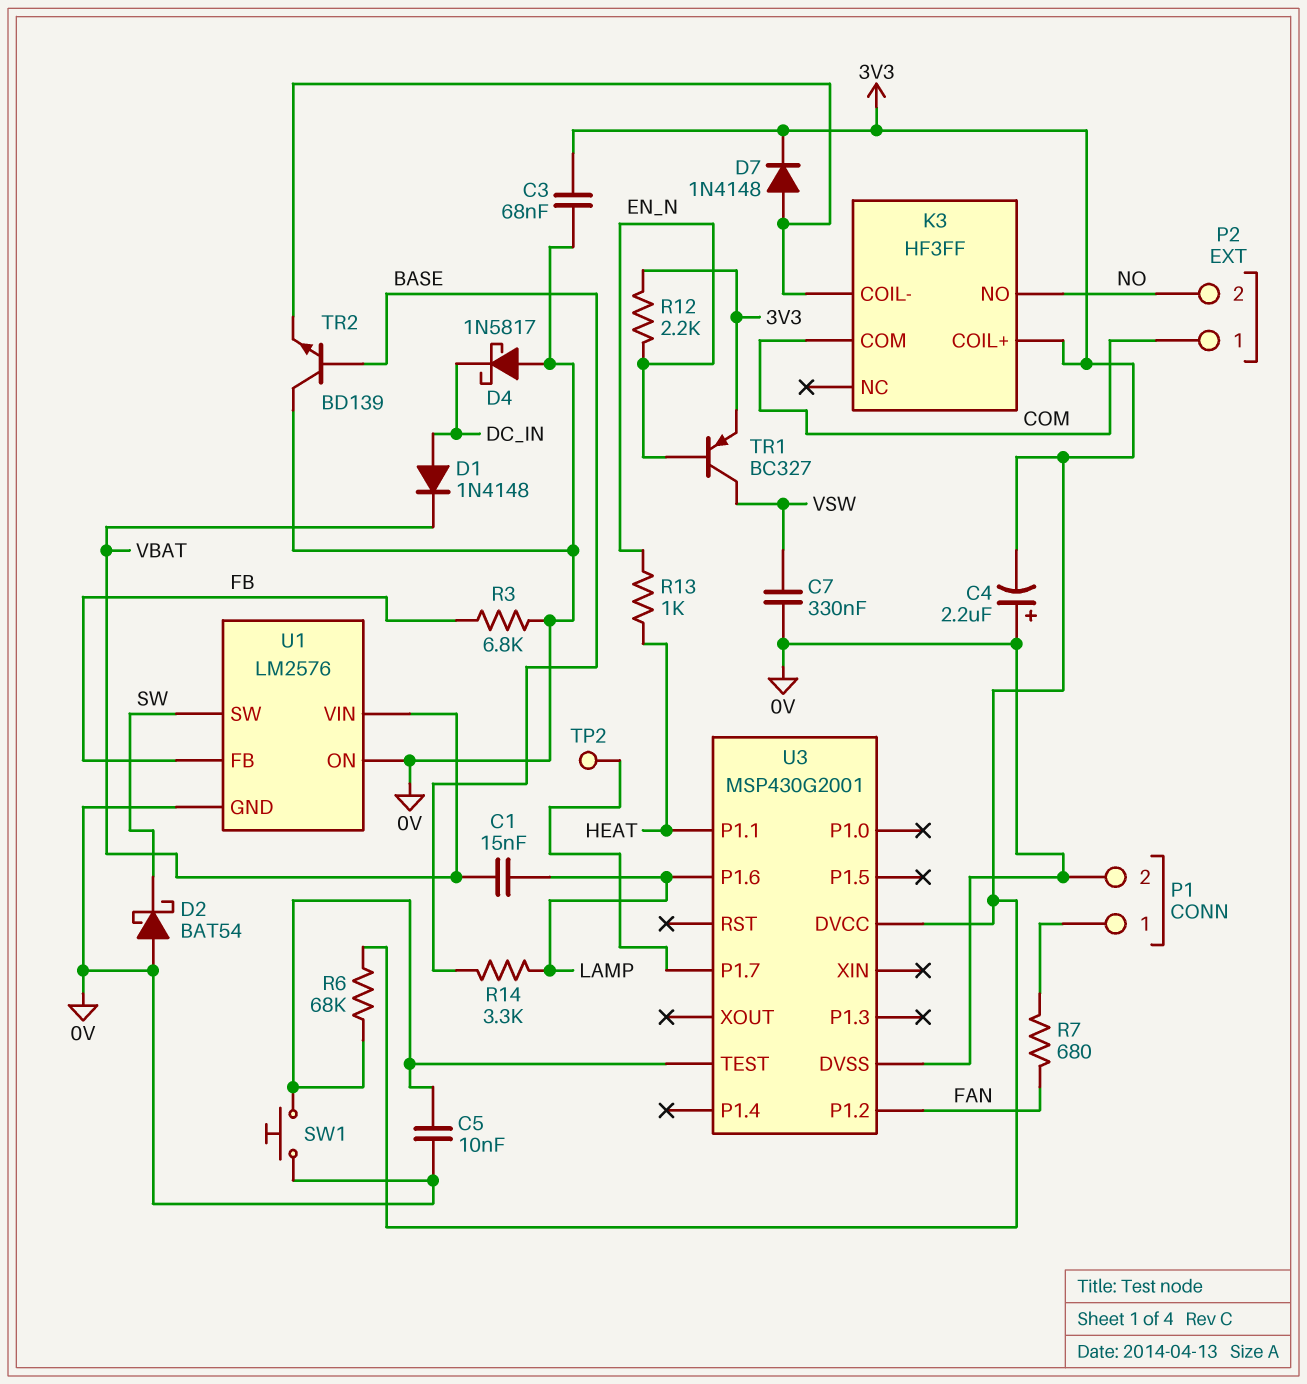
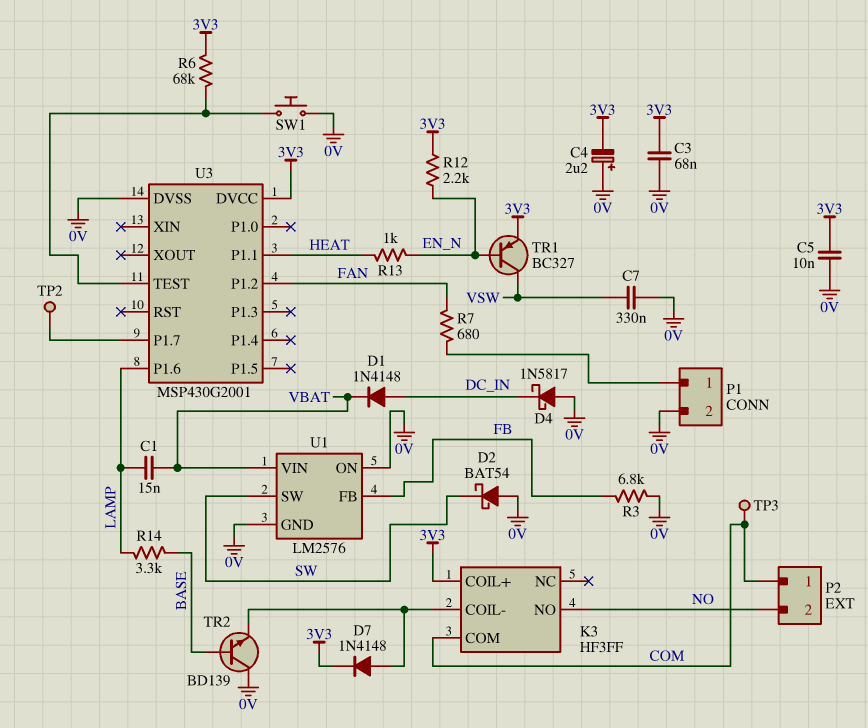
C5: 10nF (0V, U3/TEST) -> 10nF (0V, 3V3)
TP3: none -> test point (COM)

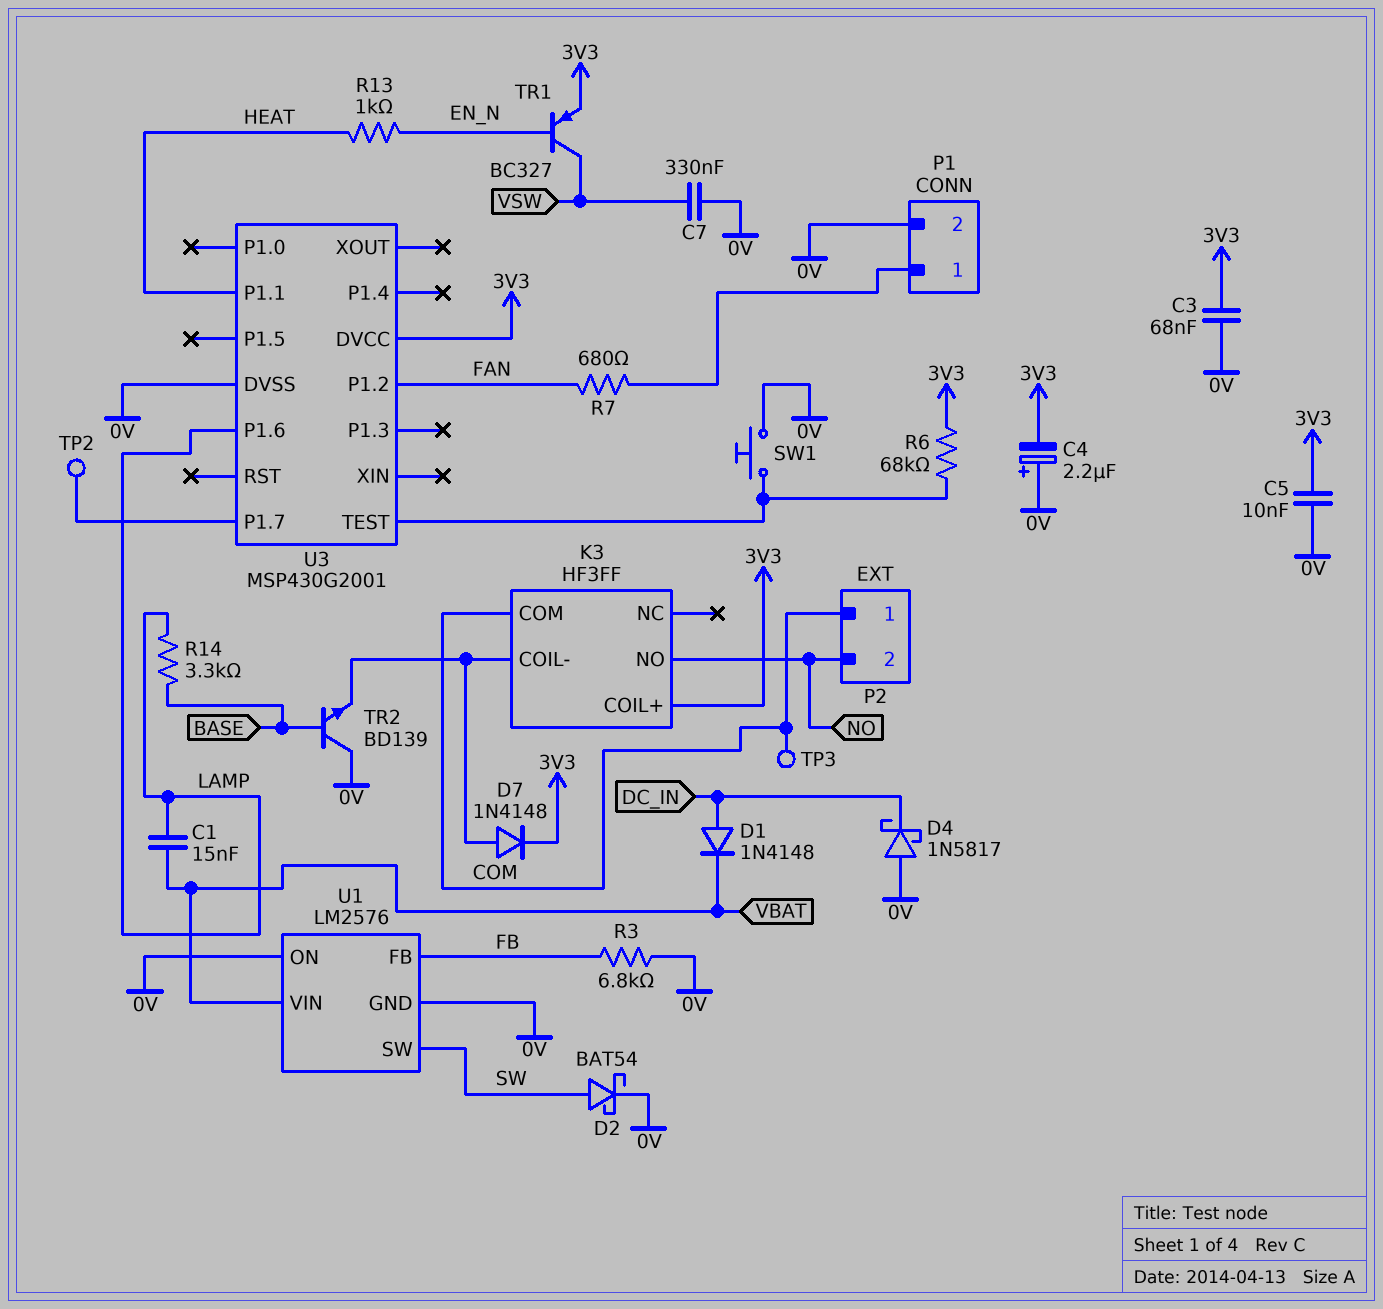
D2: schottky BAT54 (A 0V, K SW) -> schottky BAT54 (A SW, K 0V)
R12: 2.2k (3V3, EN_N) -> none

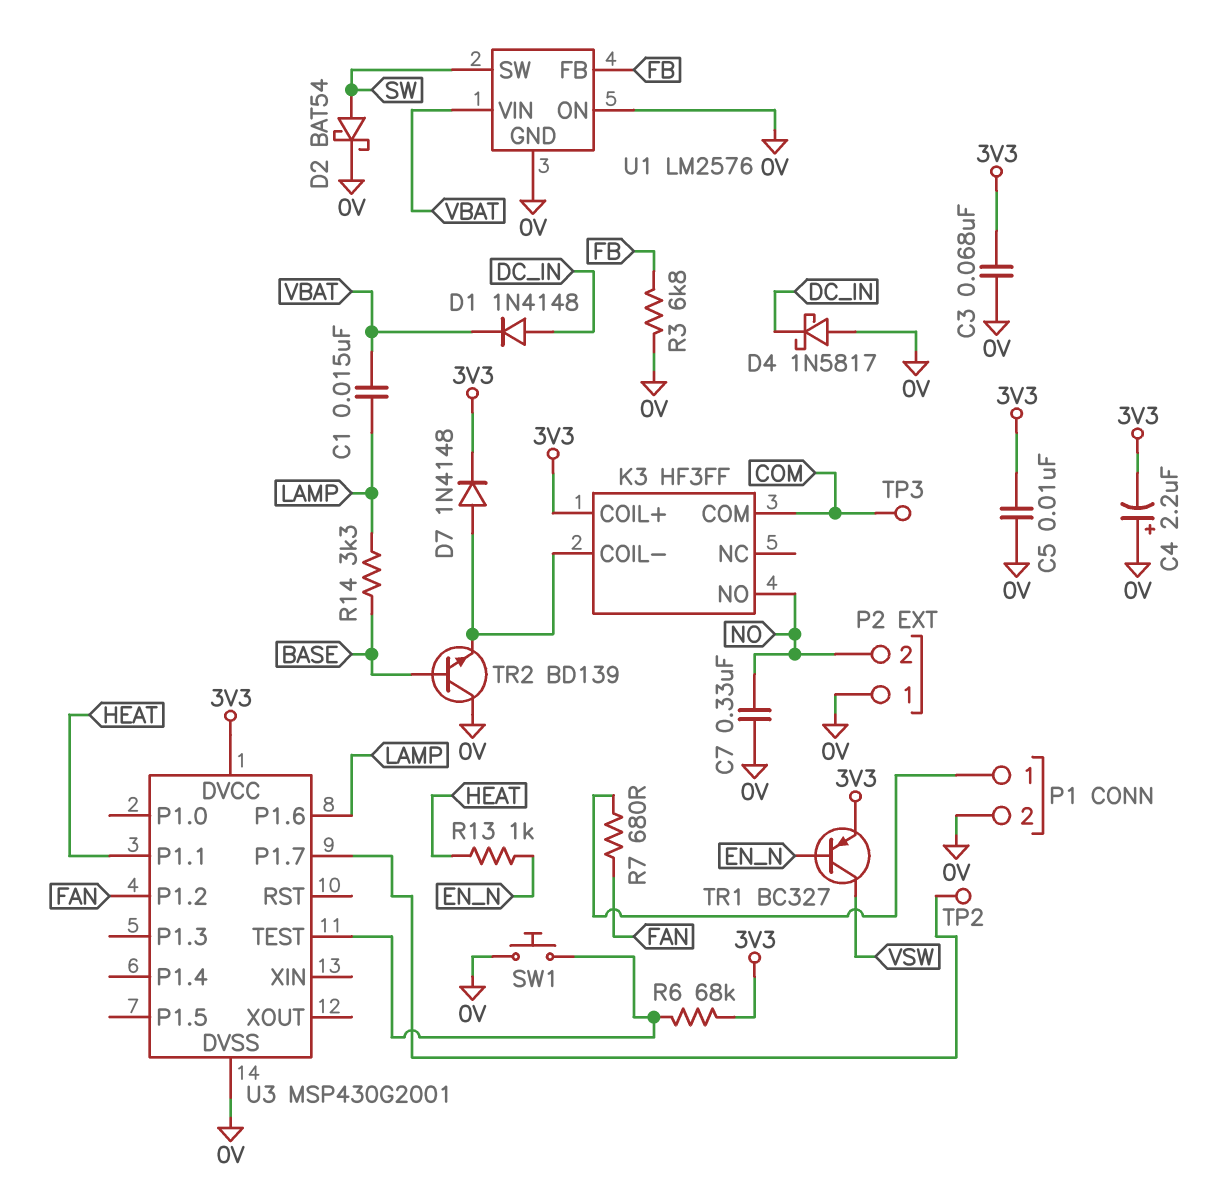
C7: 330nF (0V, VSW) -> 330nF (0V, NO)
P2 pin 1: COM -> 0V

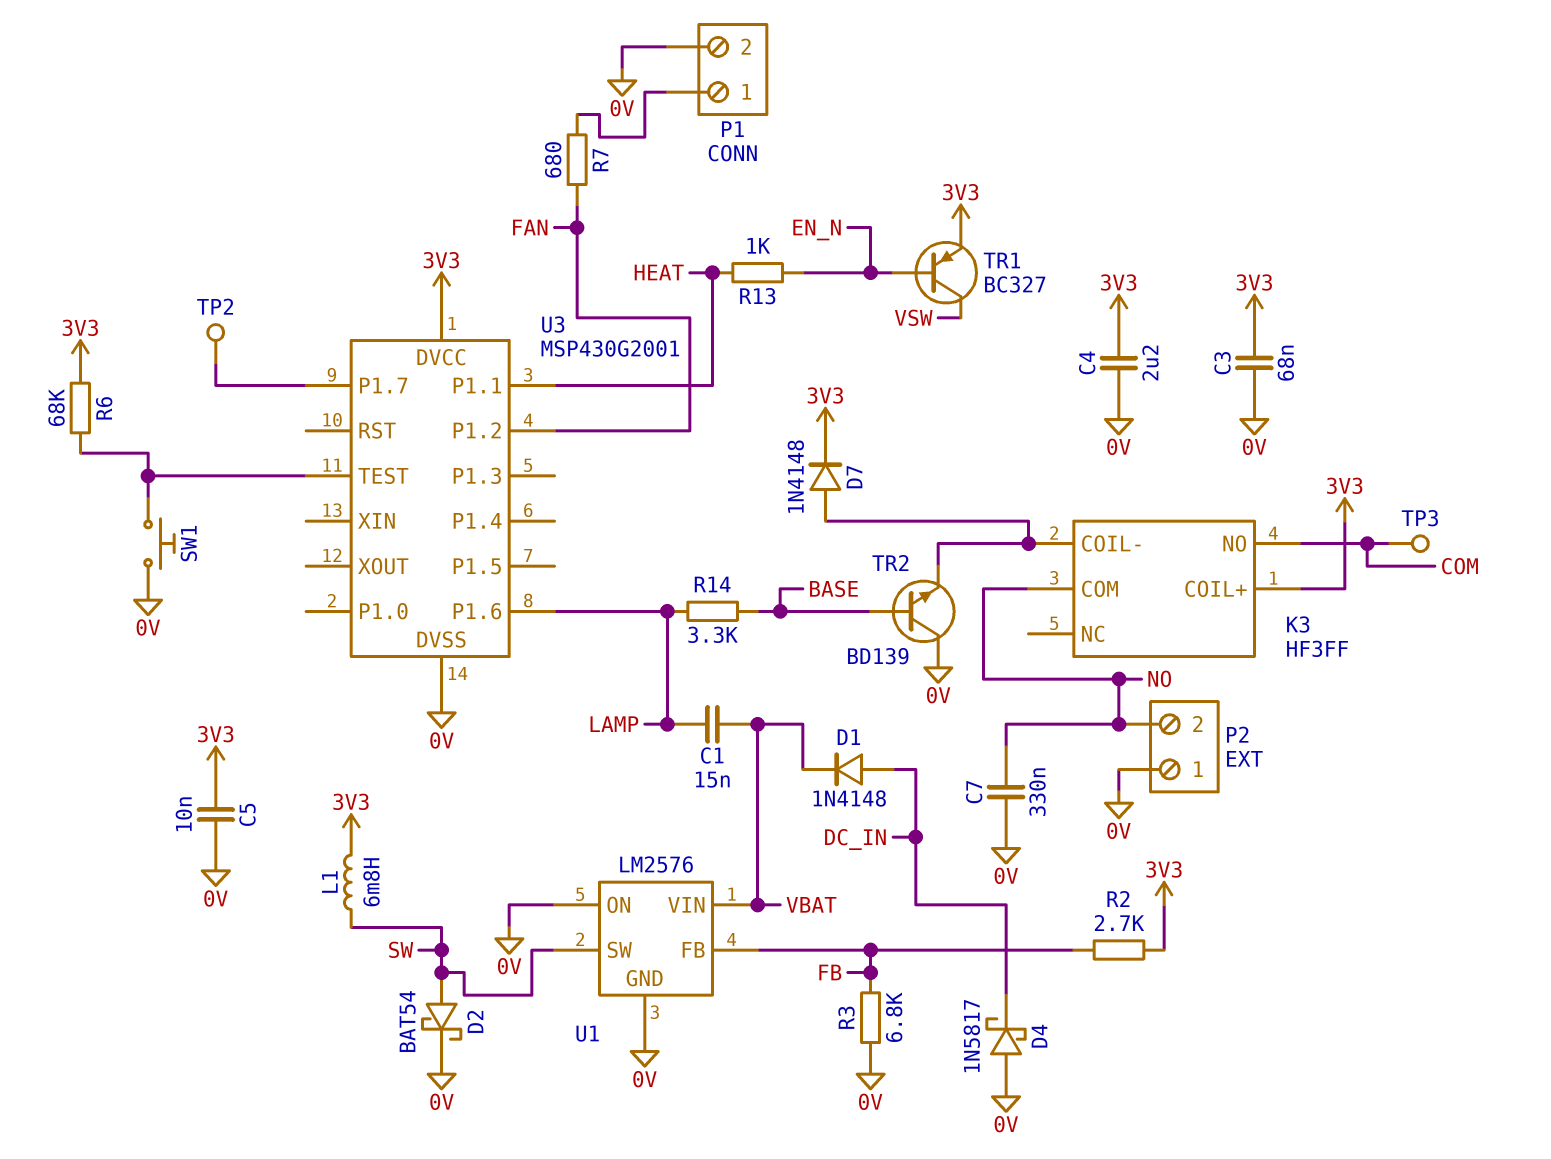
C4: 2.2uF (plus 0V, minus 3V3) -> 2.2uF (0V, 3V3)
K3 pin COM: COM -> NO
K3 pin NO: NO -> COM
L1: none -> 6.8mH (3V3, SW)
R2: none -> 2.7k (3V3, FB)

